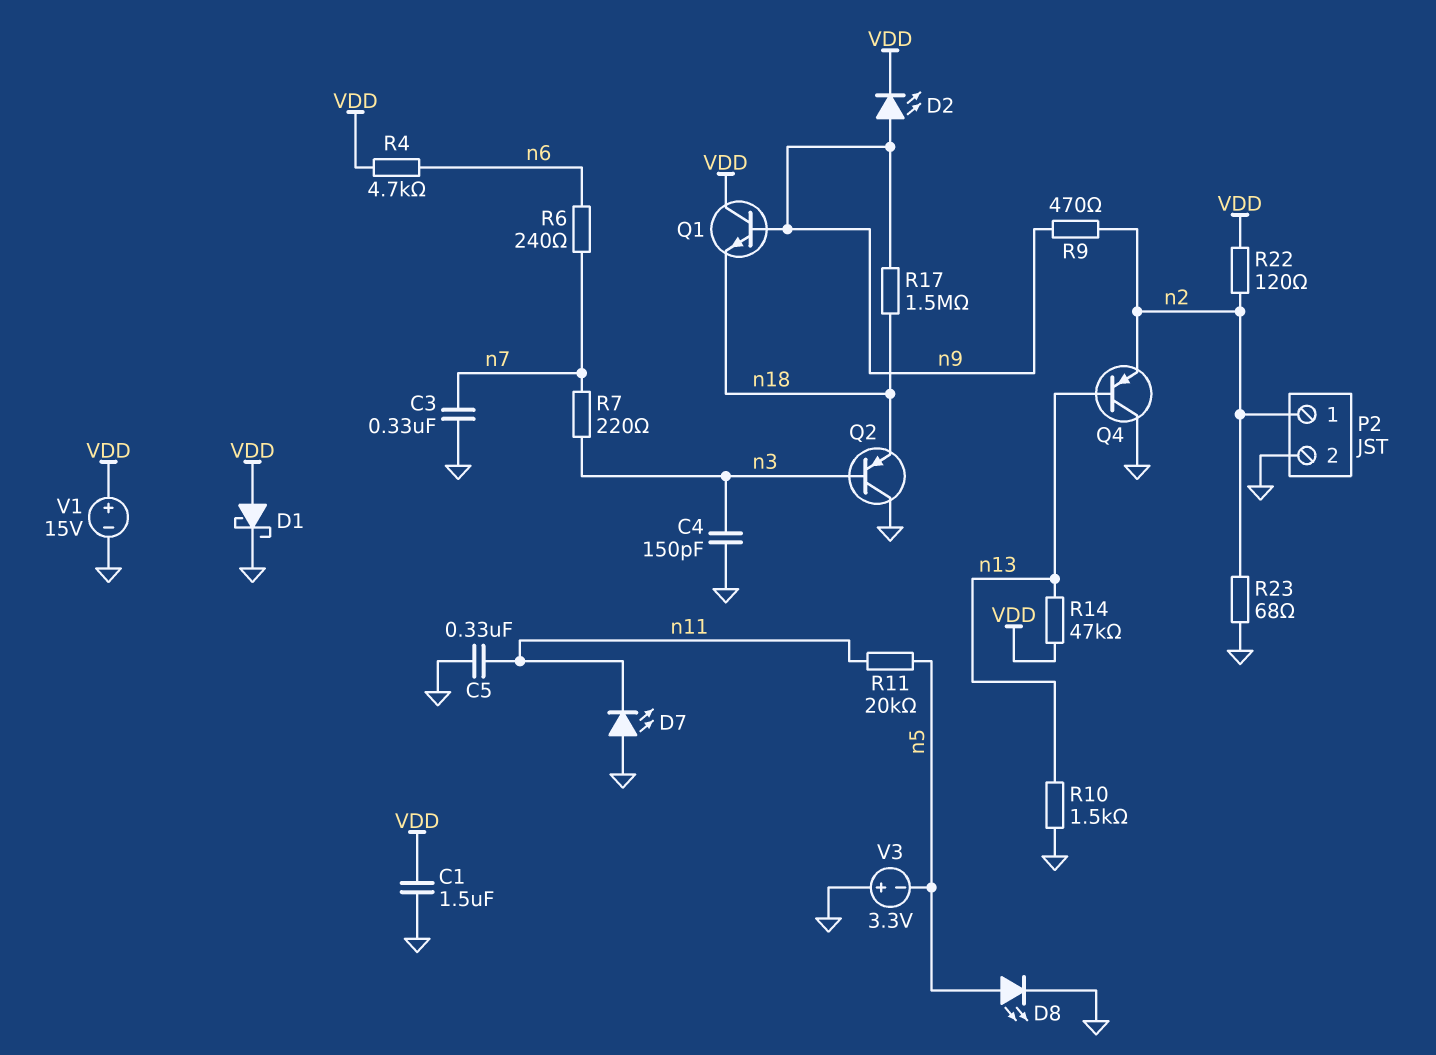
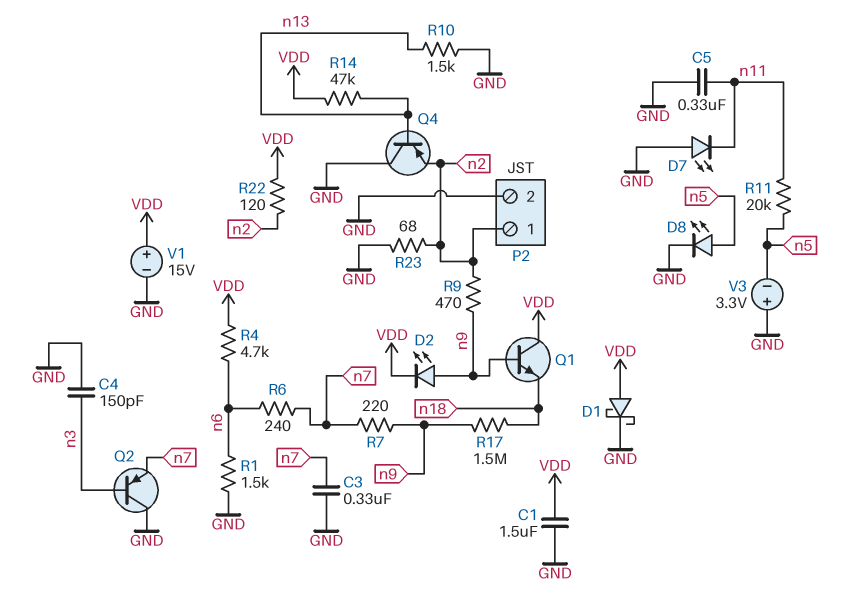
Q2: PNP (B n3, C GND, E n18) -> PNP (B n3, C GND, E n7)
R1: none -> 1.5k (GND, n6)
R7: 220 (n3, n7) -> 220 (n7, n9)

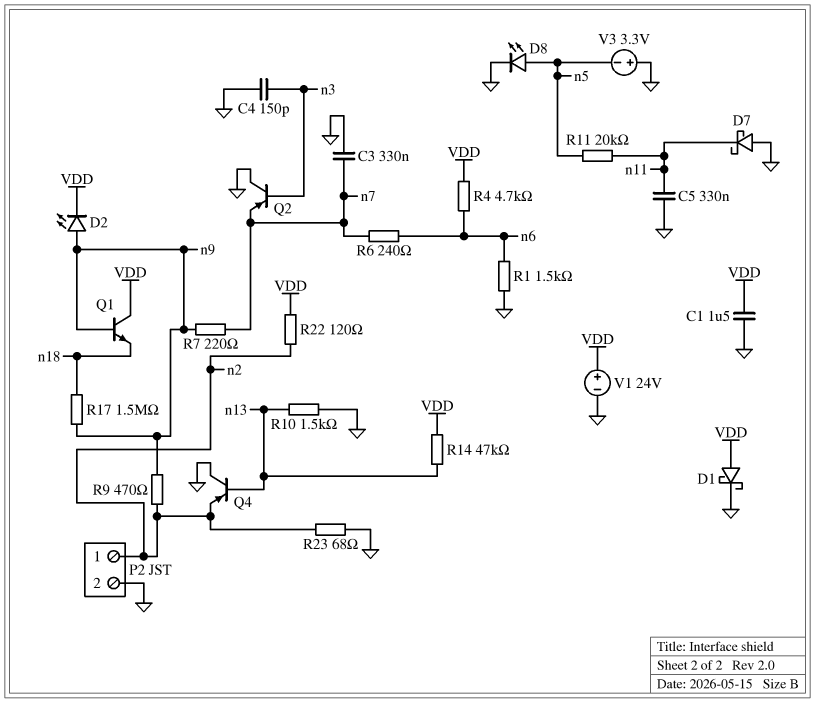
D7: LED (A GND, K n11) -> schottky (A GND, K n11)
V1: 15V (plus VDD, minus GND) -> 24V (plus VDD, minus GND)

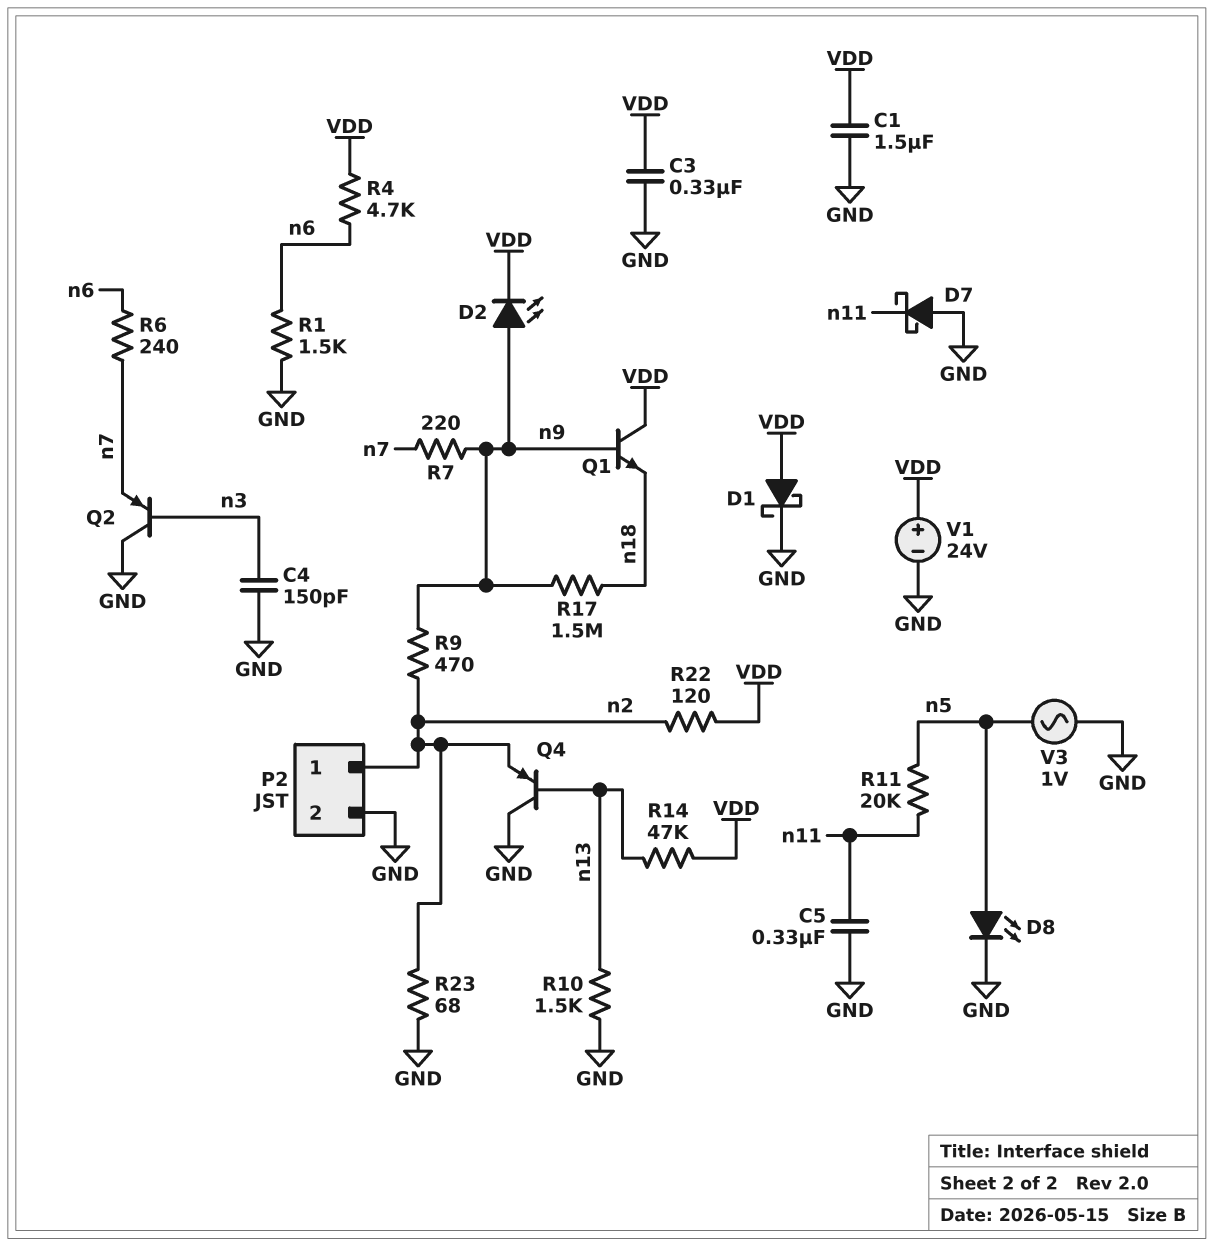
C3: 330nF (GND, n7) -> 330nF (GND, VDD)
V3: 3.3V (plus GND, minus n5) -> AC 1V (GND, n5)

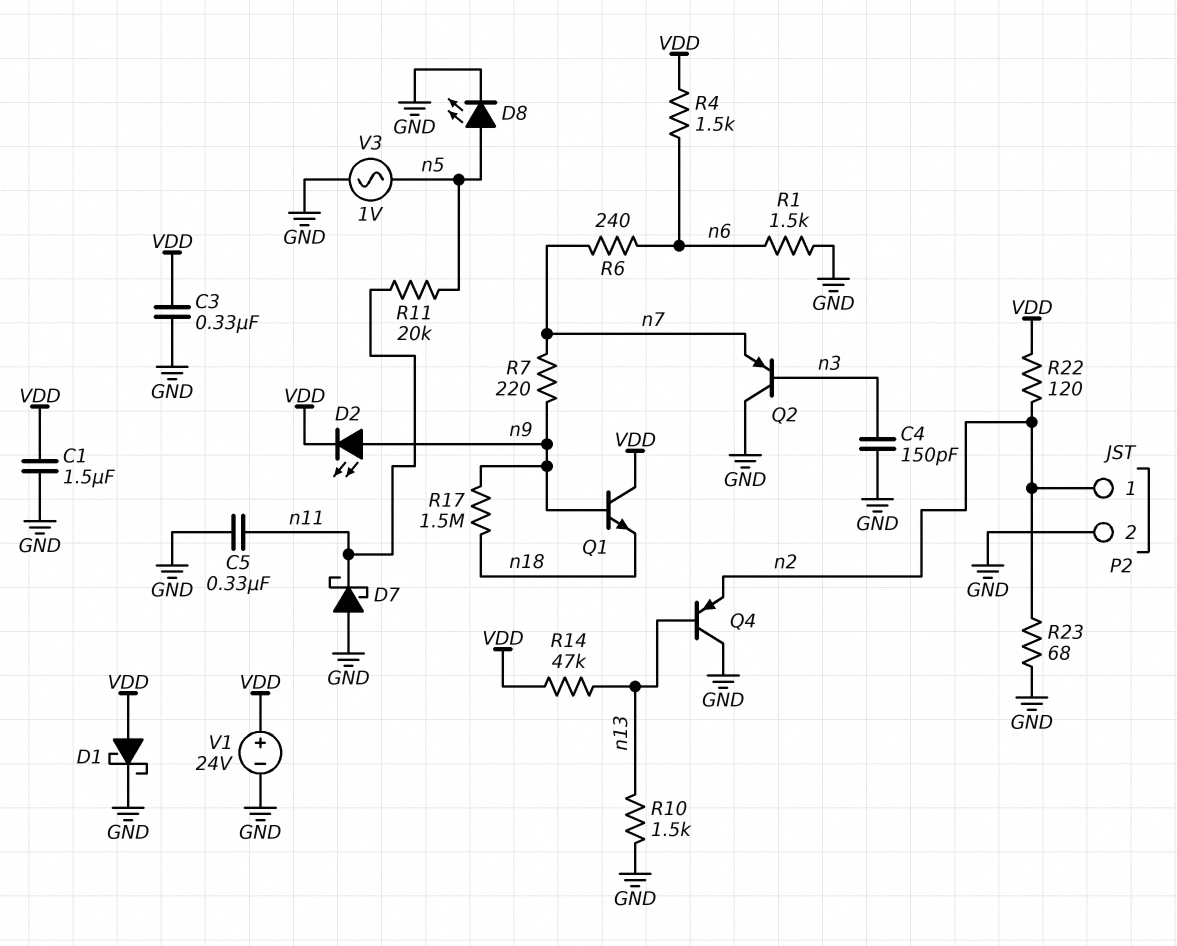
R4: 4.7k (VDD, n6) -> 1.5k (VDD, n6)
R9: 470 (n2, n9) -> none

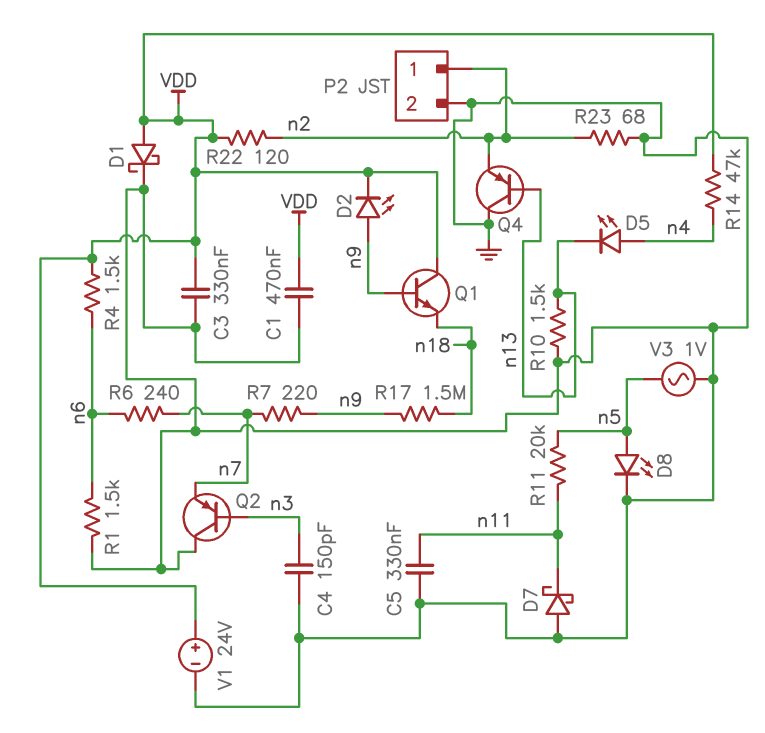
C1: 1.5uF (GND, VDD) -> 470nF (GND, VDD)
D5: none -> LED (A n4, K n13)
R14: 47k (VDD, n13) -> 47k (VDD, n4)

